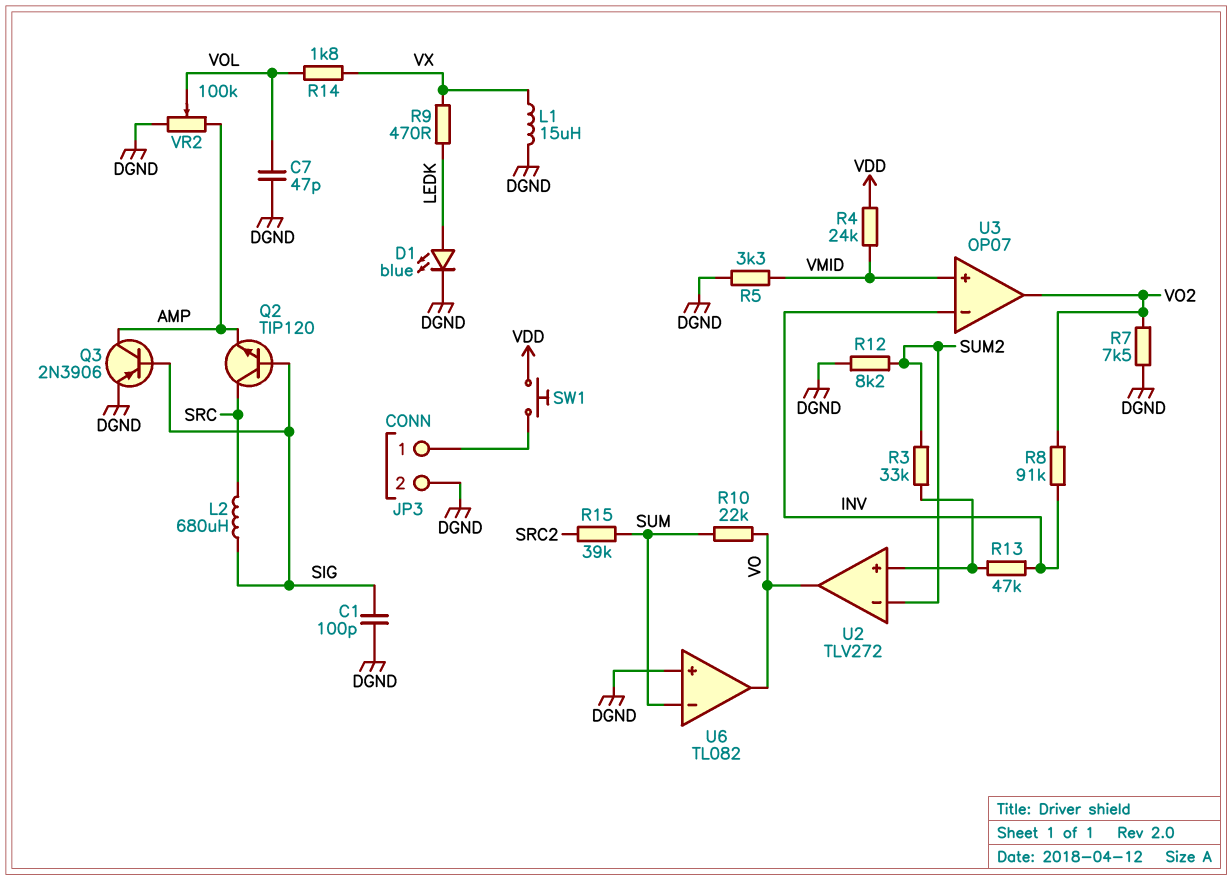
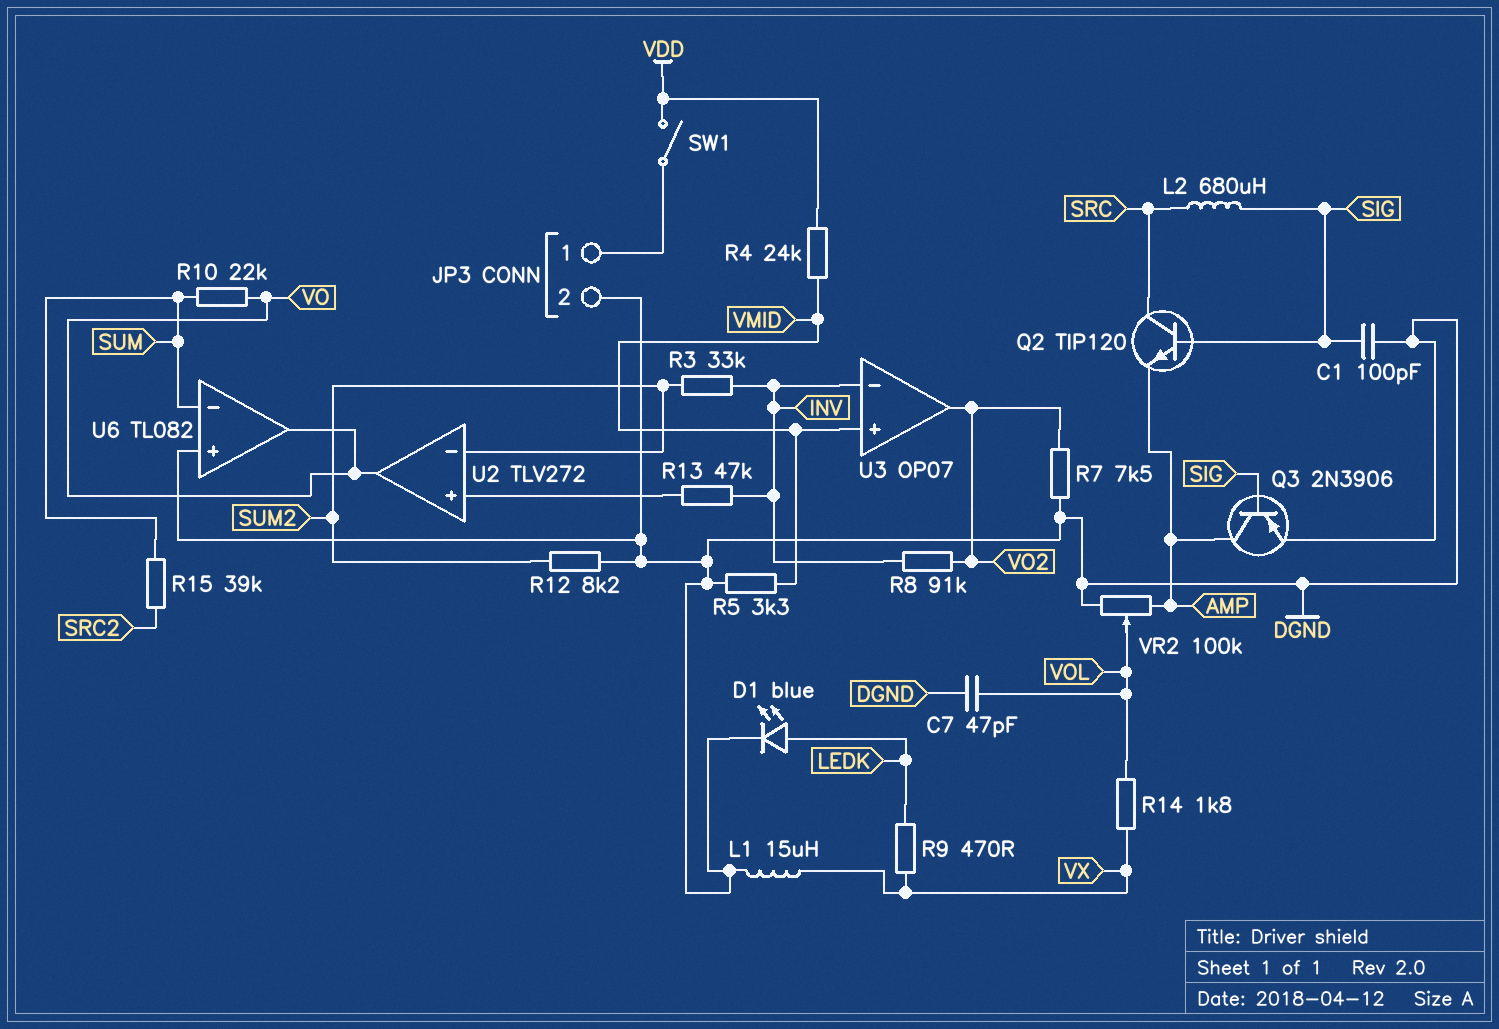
R3: 33k (SUM2, U2/in+) -> 33k (INV, SUM2)
SW1: button (JP3/1, VDD) -> switch (JP3/1, VDD)

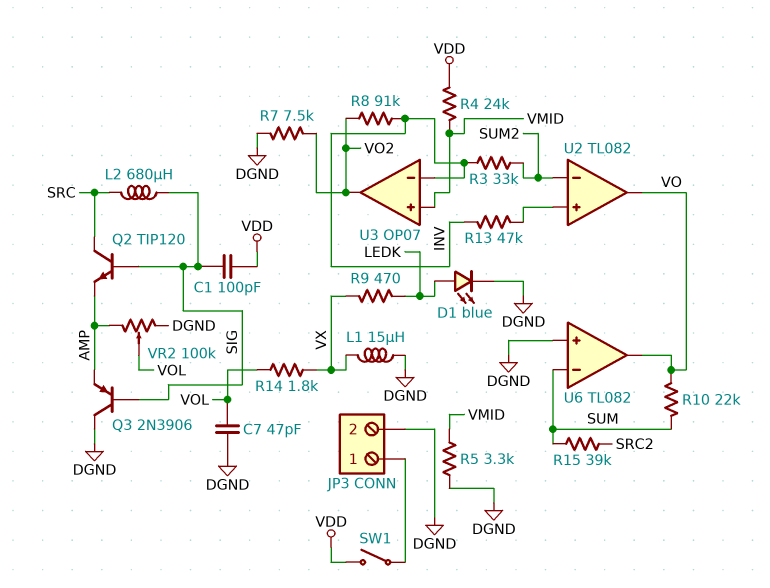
C1: 100pF (DGND, SIG) -> 100pF (SIG, VDD)
Q3: PNP 2N3906 (B SIG, C AMP, E DGND) -> PNP 2N3906 (B SIG, C DGND, E AMP)
R12: 8.2k (DGND, SUM2) -> none
U2: TLV272 -> TL082

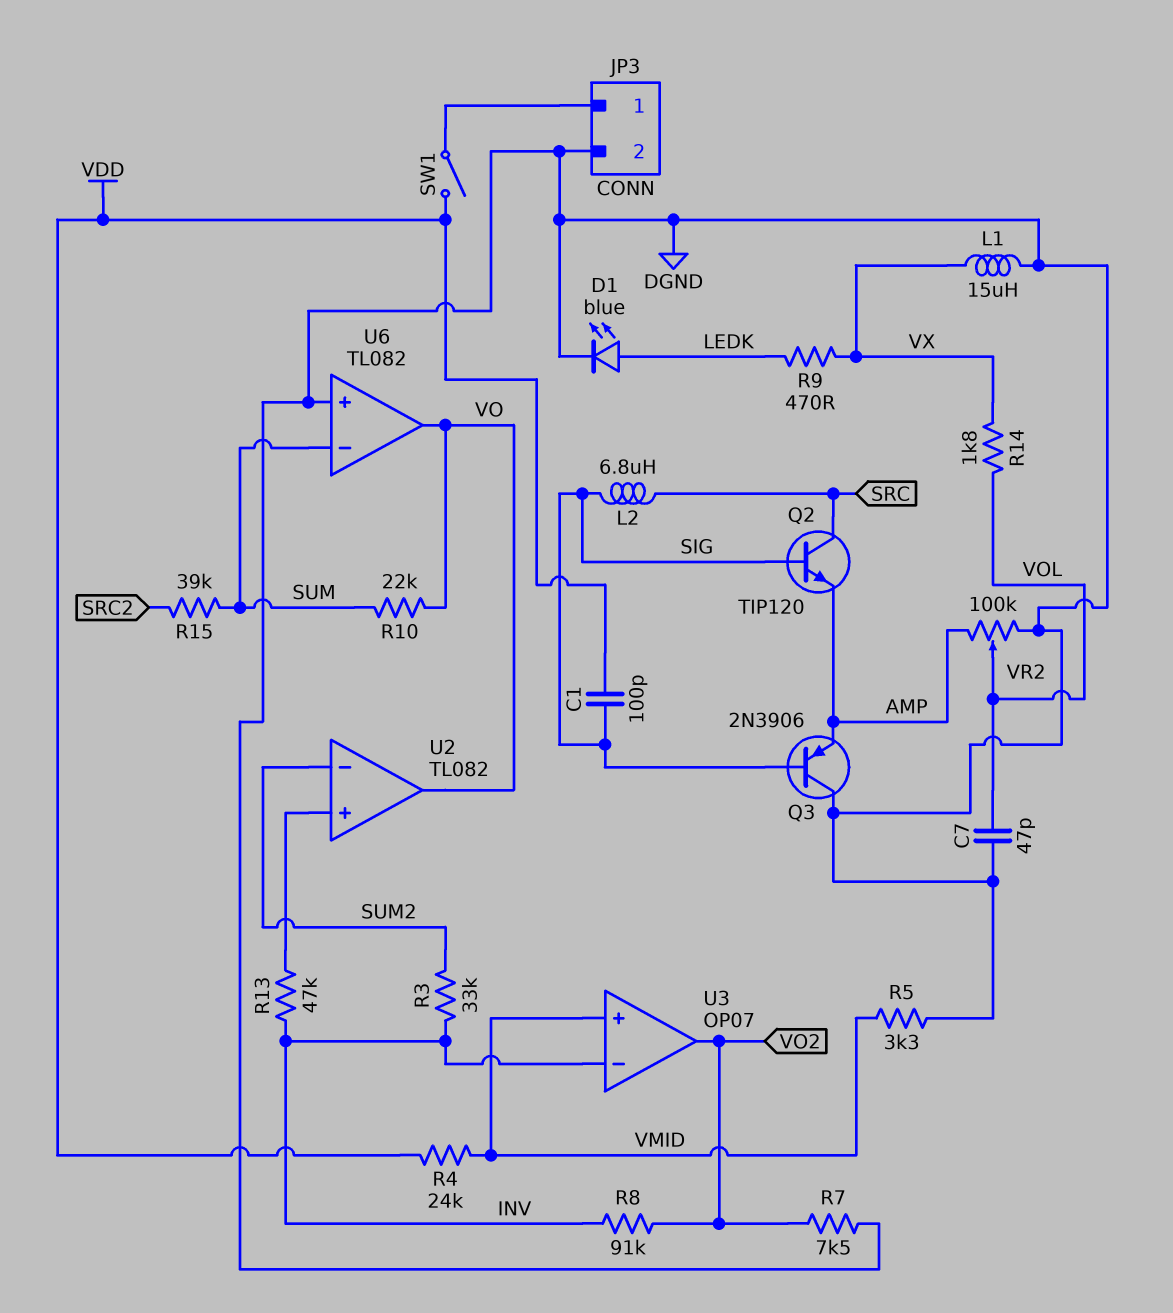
L2: 680uH (SIG, SRC) -> 6.8uH (SIG, SRC)

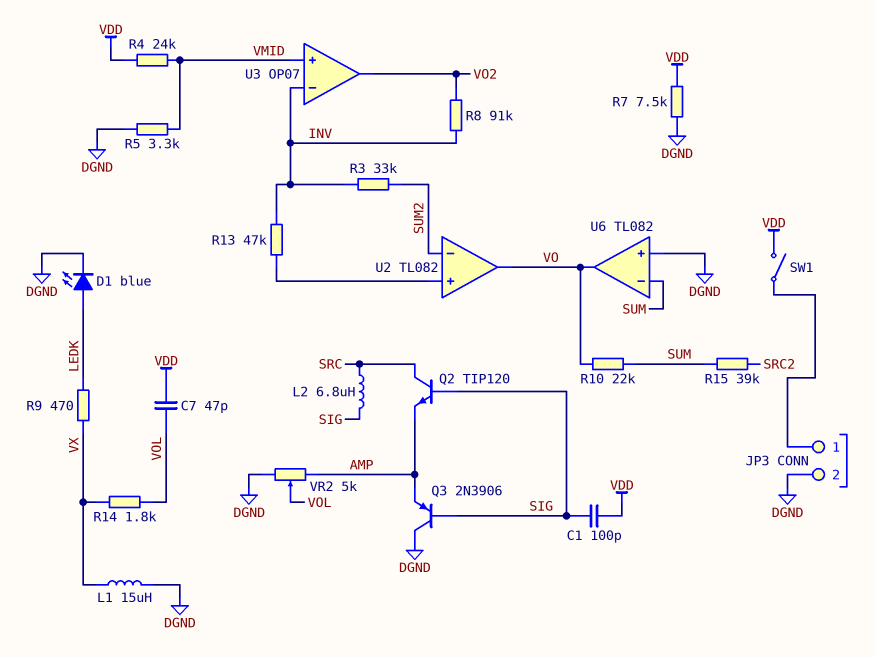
C7: 47pF (DGND, VOL) -> 47pF (VDD, VOL)
R7: 7.5k (DGND, VO2) -> 7.5k (DGND, VDD)
VR2: 100k (AMP, DGND, wiper VOL) -> 5k (AMP, DGND, wiper VOL)

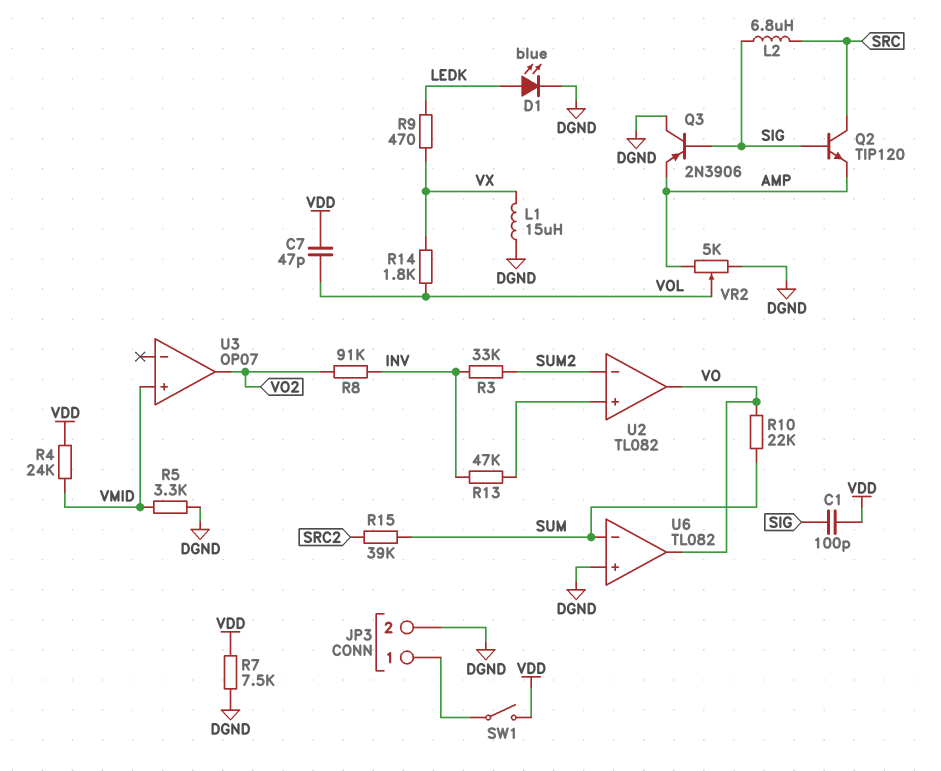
U3 pin in-: INV -> none

